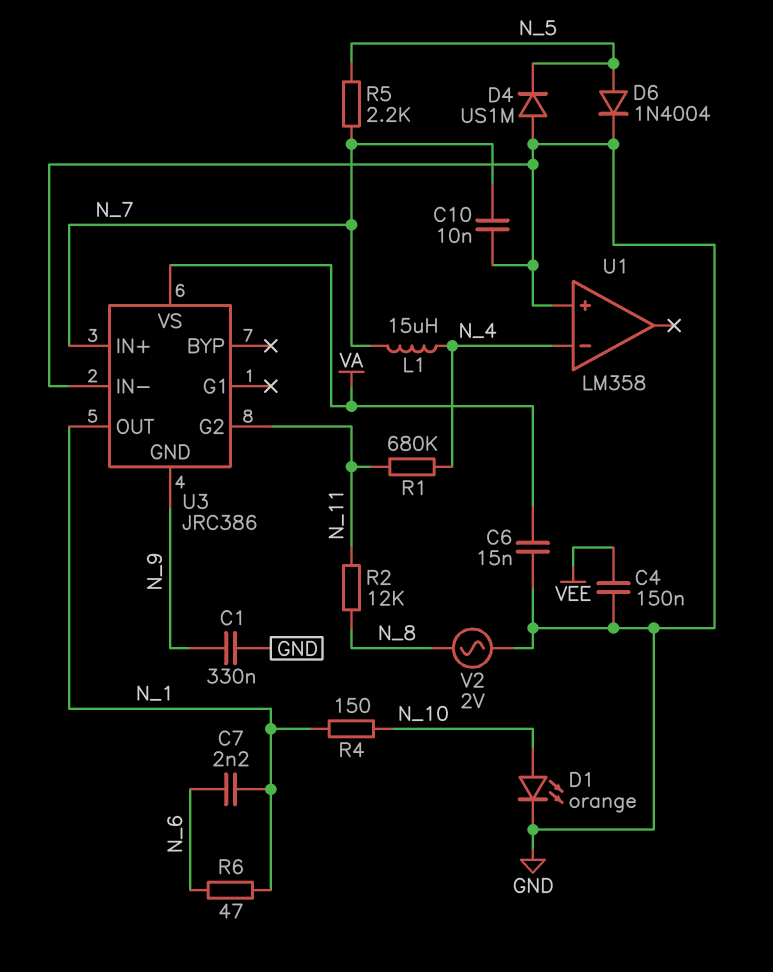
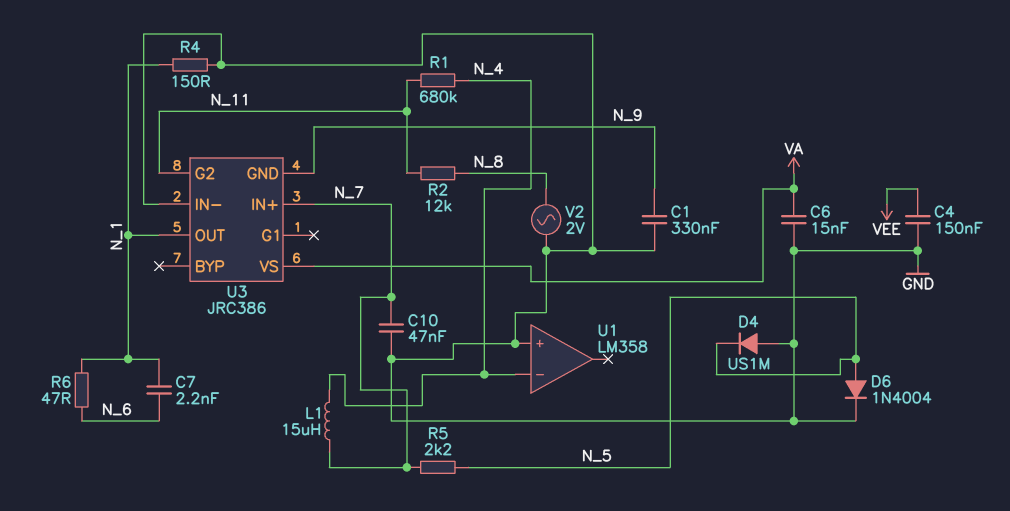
C10: 10nF (GND, N_7) -> 47nF (GND, N_7)
D1: LED orange (A N_10, K GND) -> none
R4: 150 (N_1, N_10) -> 150 (GND, N_1)

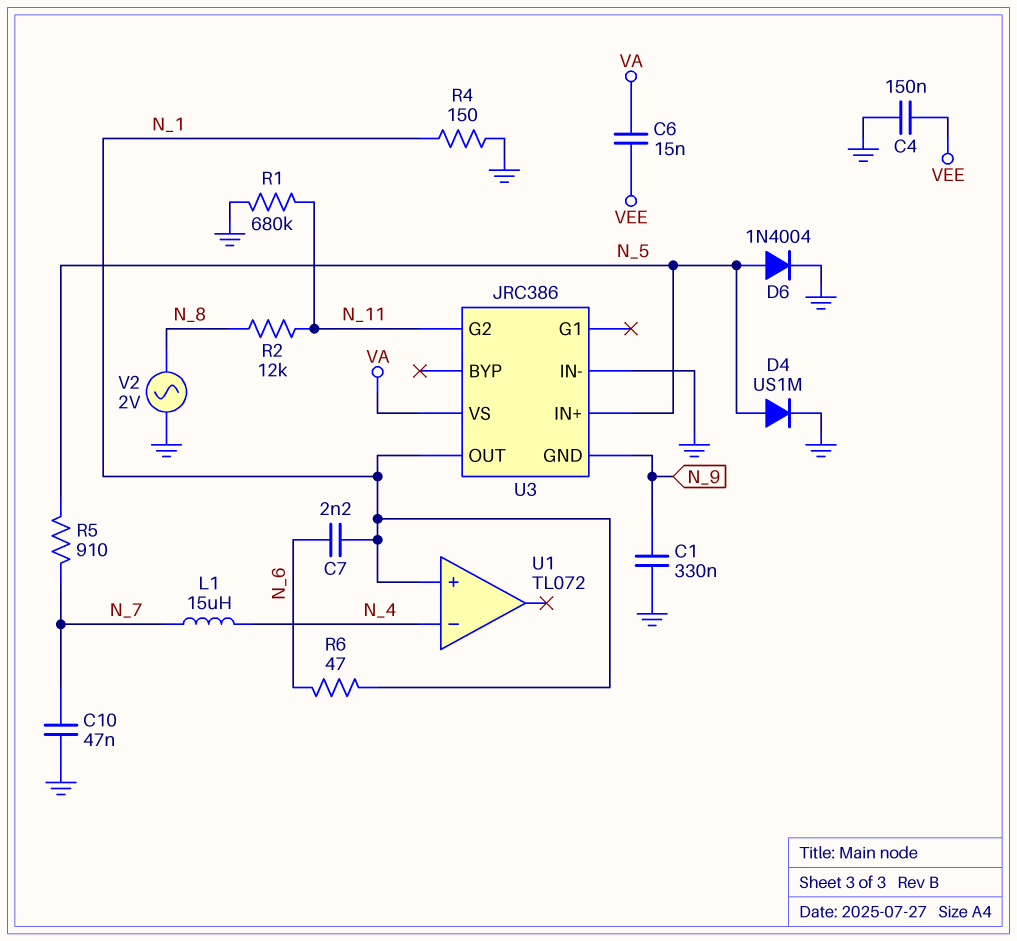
C6: 15nF (GND, VA) -> 15nF (VA, VEE)
D4: diode US1M (A GND, K N_5) -> diode US1M (A N_5, K GND)
R1: 680k (N_4, N_11) -> 680k (GND, N_11)
R5: 2.2k (N_5, N_7) -> 910 (N_5, N_7)
U1: LM358 -> TL072
U1 pin in+: GND -> N_1
U3 pin IN+: N_7 -> N_5

